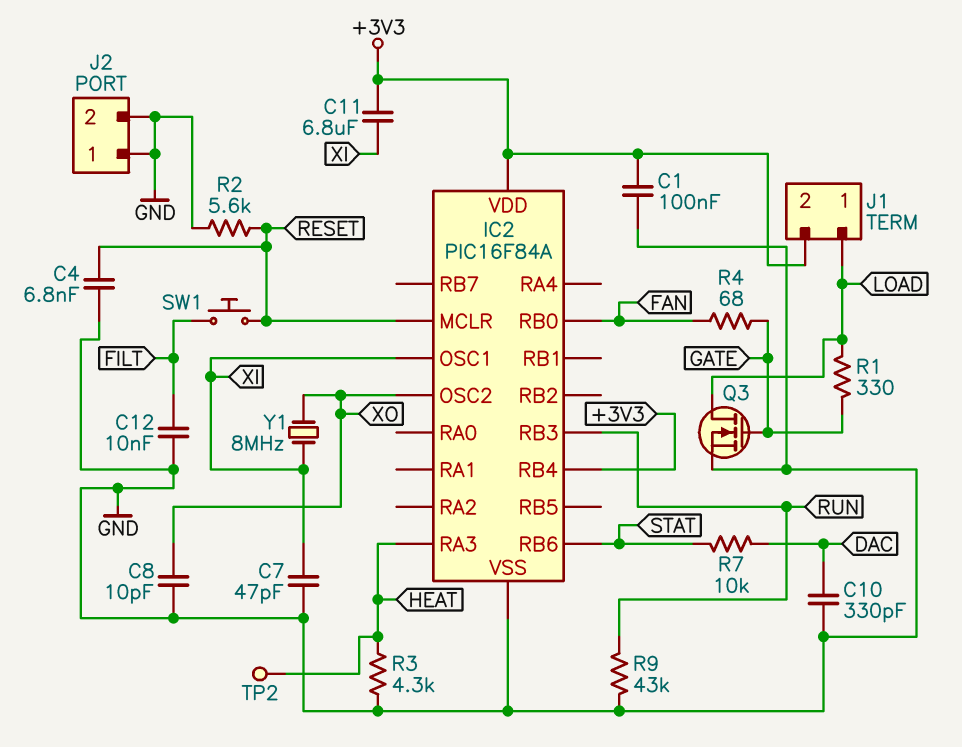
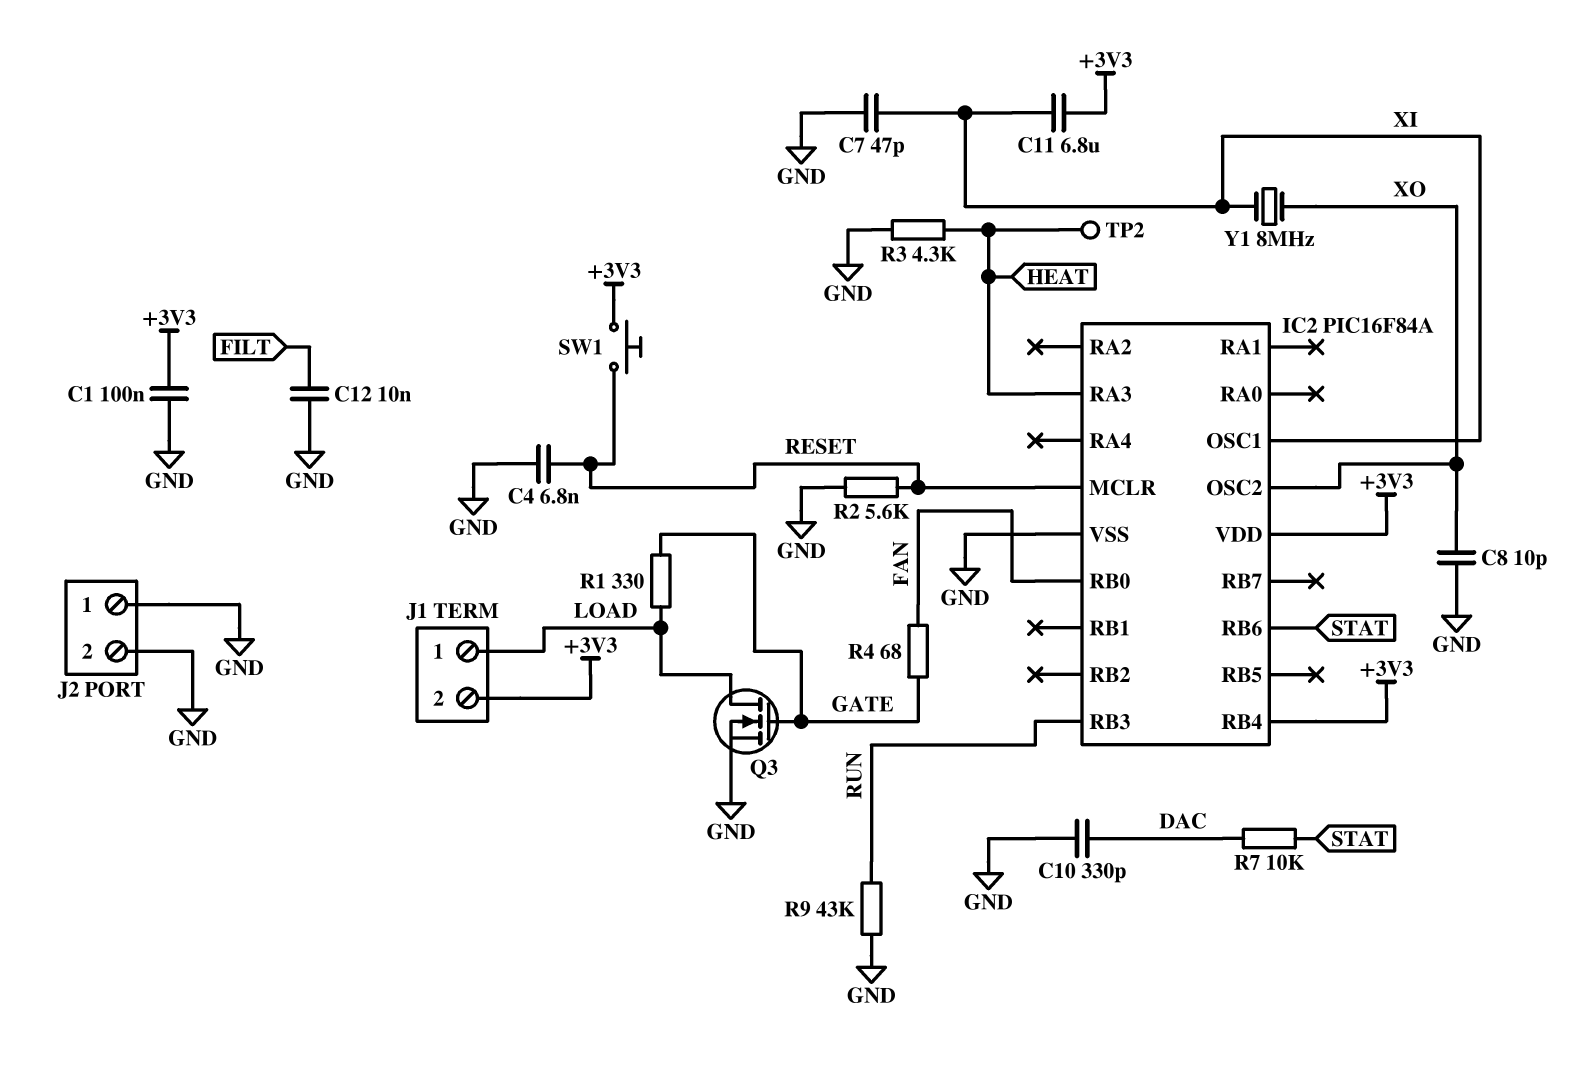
SW1: button (FILT, RESET) -> button (+3V3, RESET)

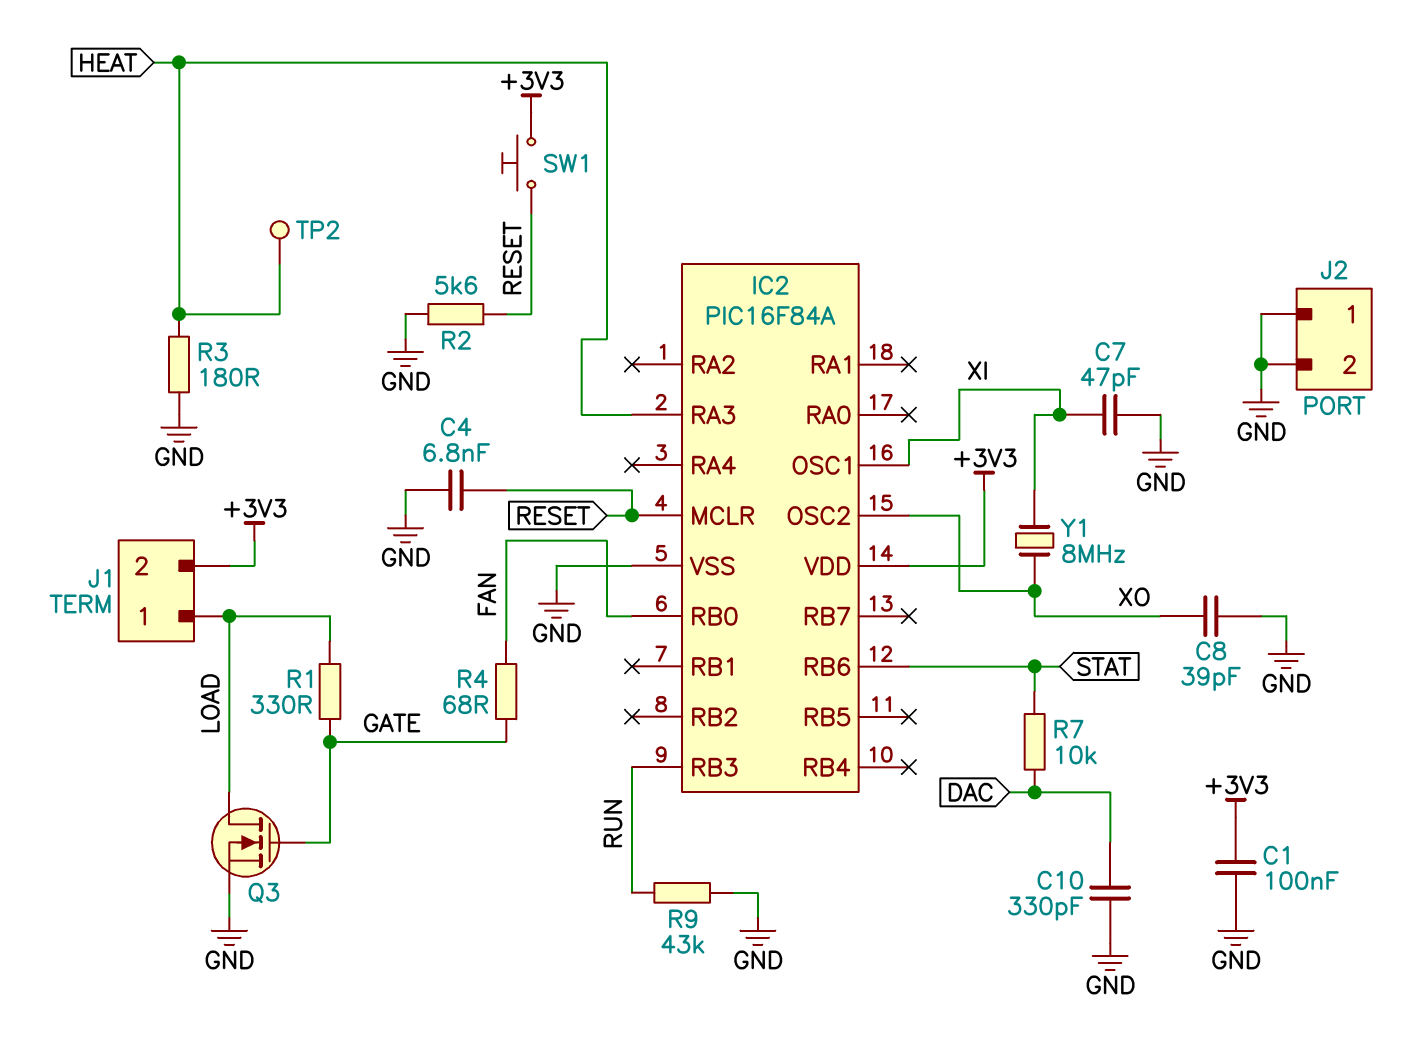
C8: 10pF (GND, XO) -> 39pF (GND, XO)
C11: 6.8uF (+3V3, XI) -> none
C12: 10nF (FILT, GND) -> none
IC2 pin RB4: +3V3 -> none
R3: 4.3k (GND, HEAT) -> 180 (GND, HEAT)

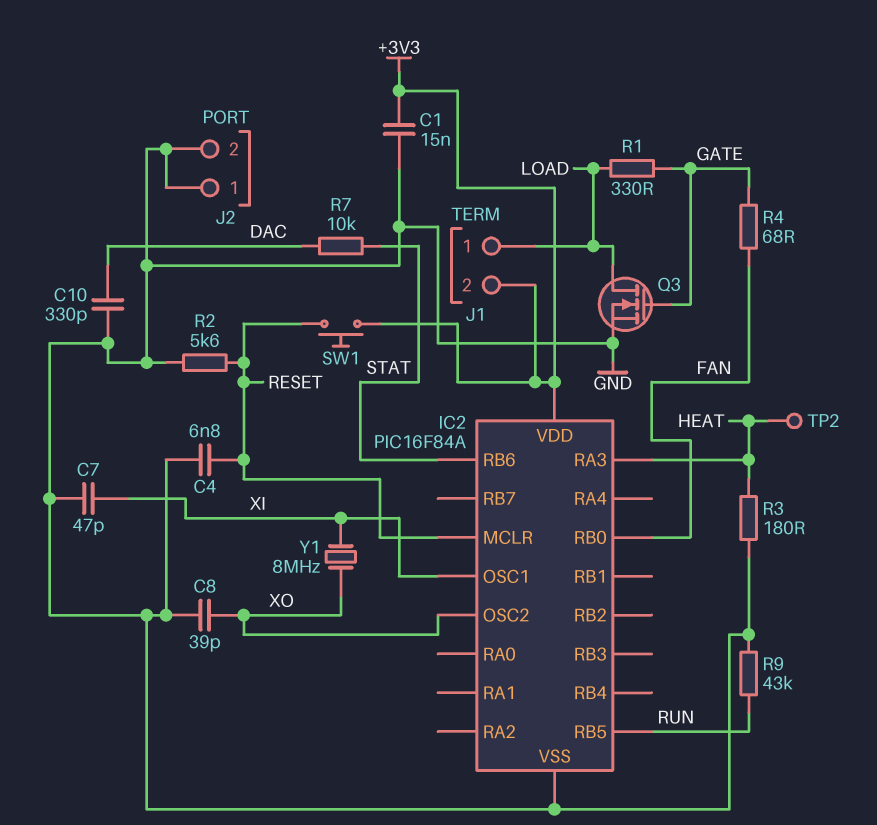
C1: 100nF (+3V3, GND) -> 15nF (+3V3, GND)
IC2 pin RB3: RUN -> none
IC2 pin RB5: none -> RUN

